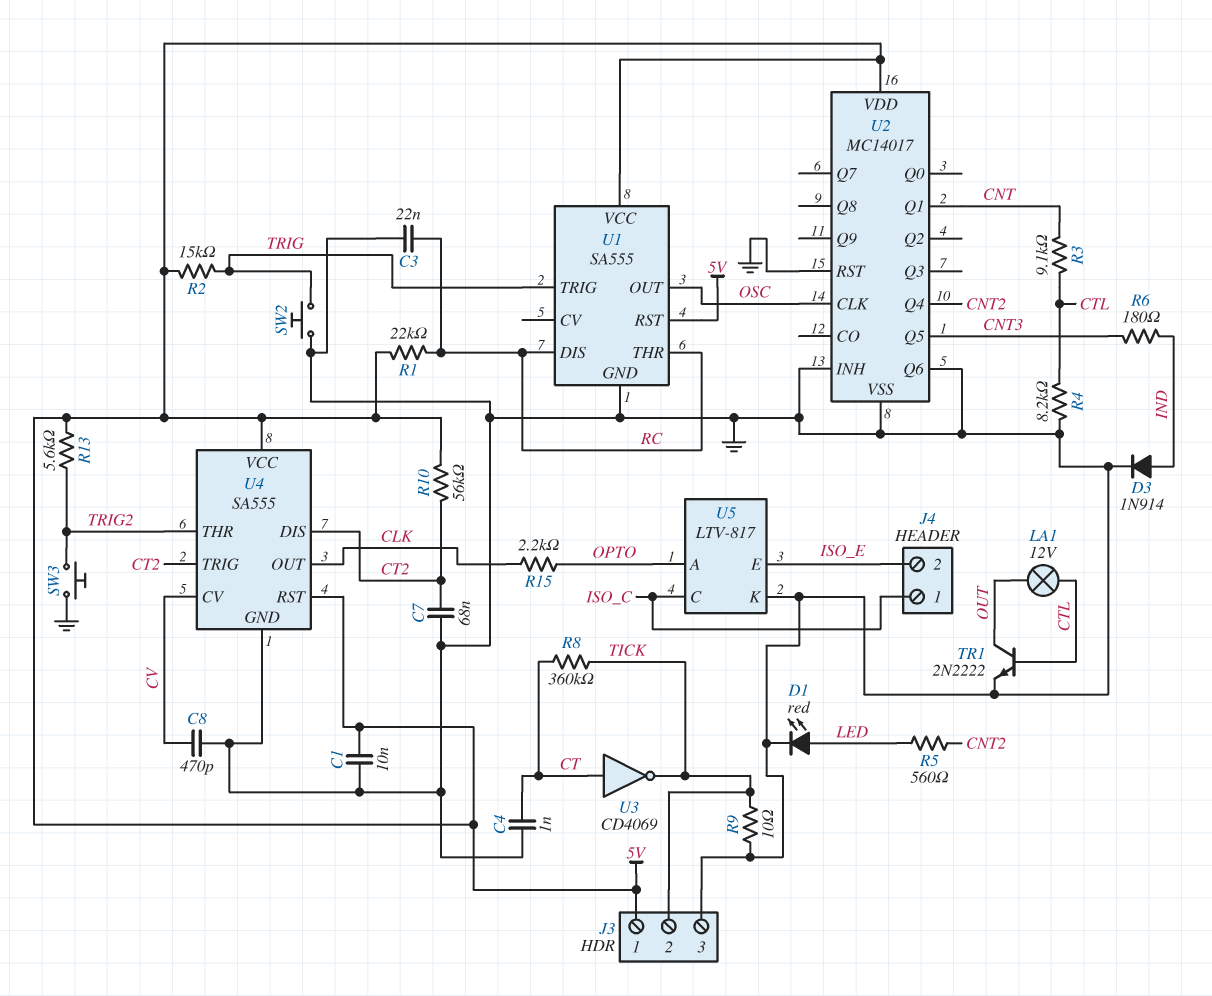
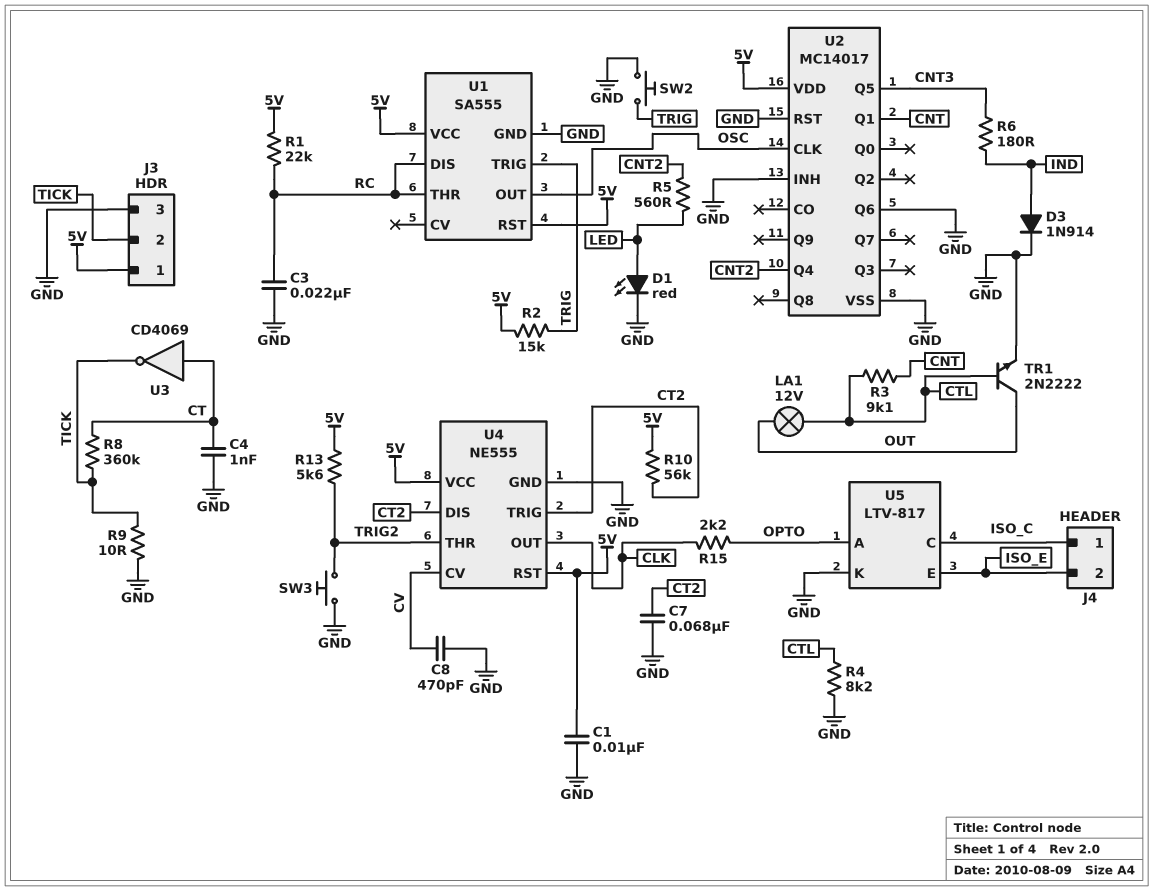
U4: SA555 -> NE555

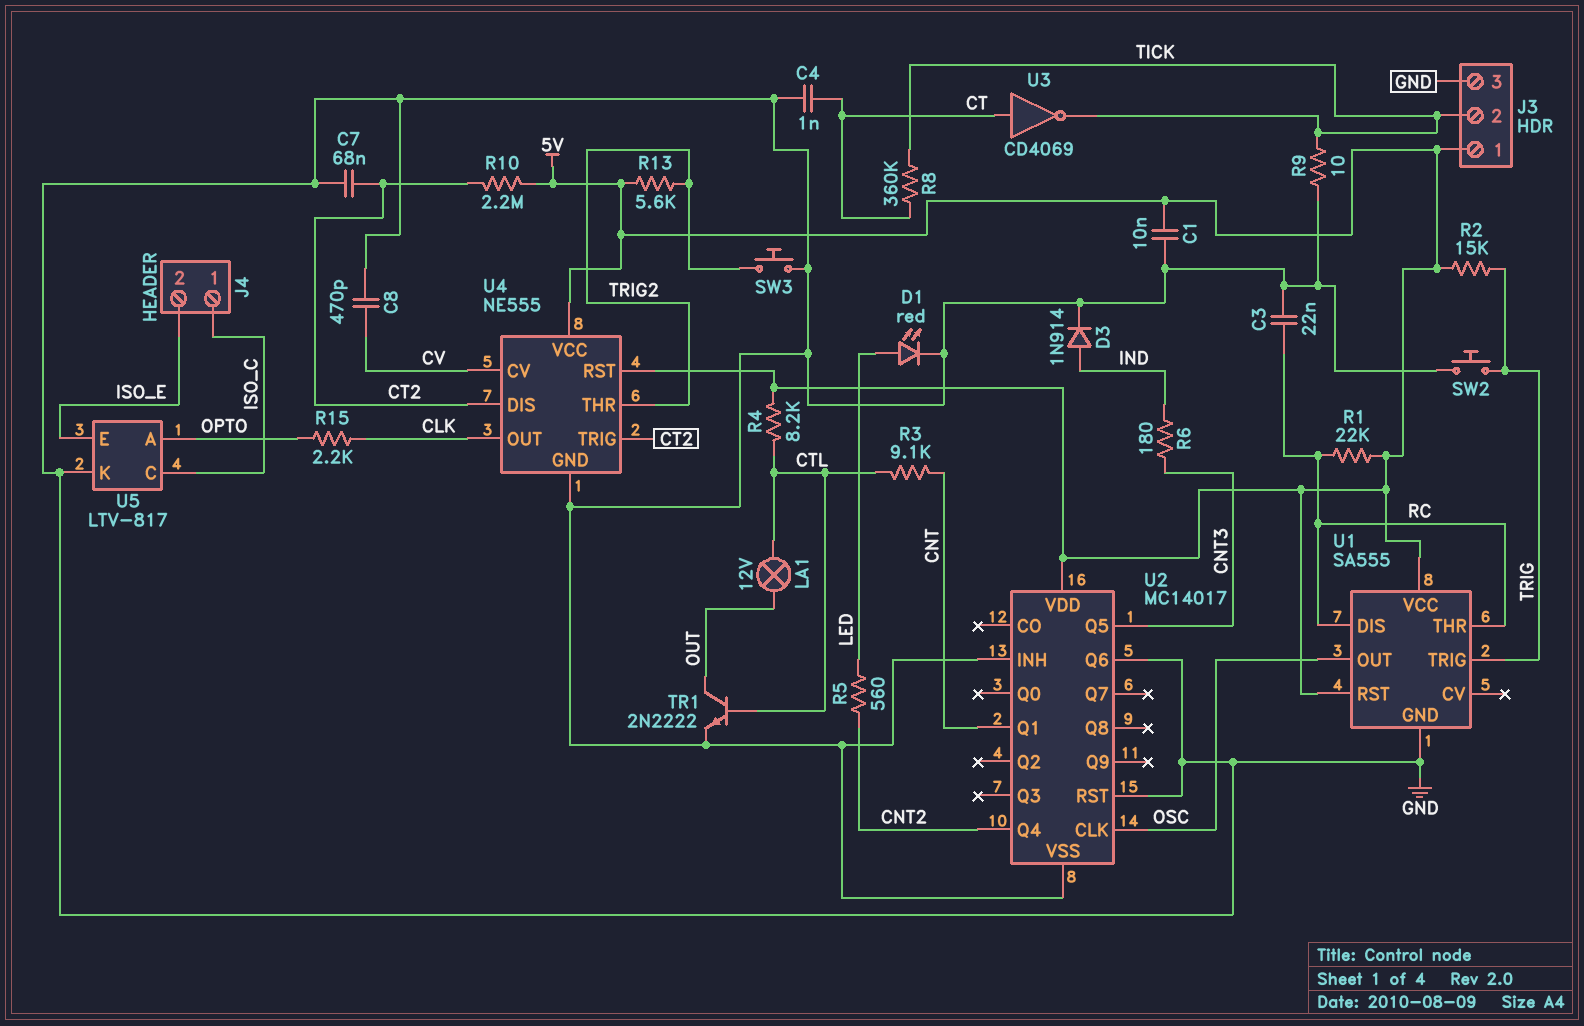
R4: 8.2k (CTL, GND) -> 8.2k (5V, CTL)
R10: 56k (5V, CT2) -> 2.2M (5V, CT2)

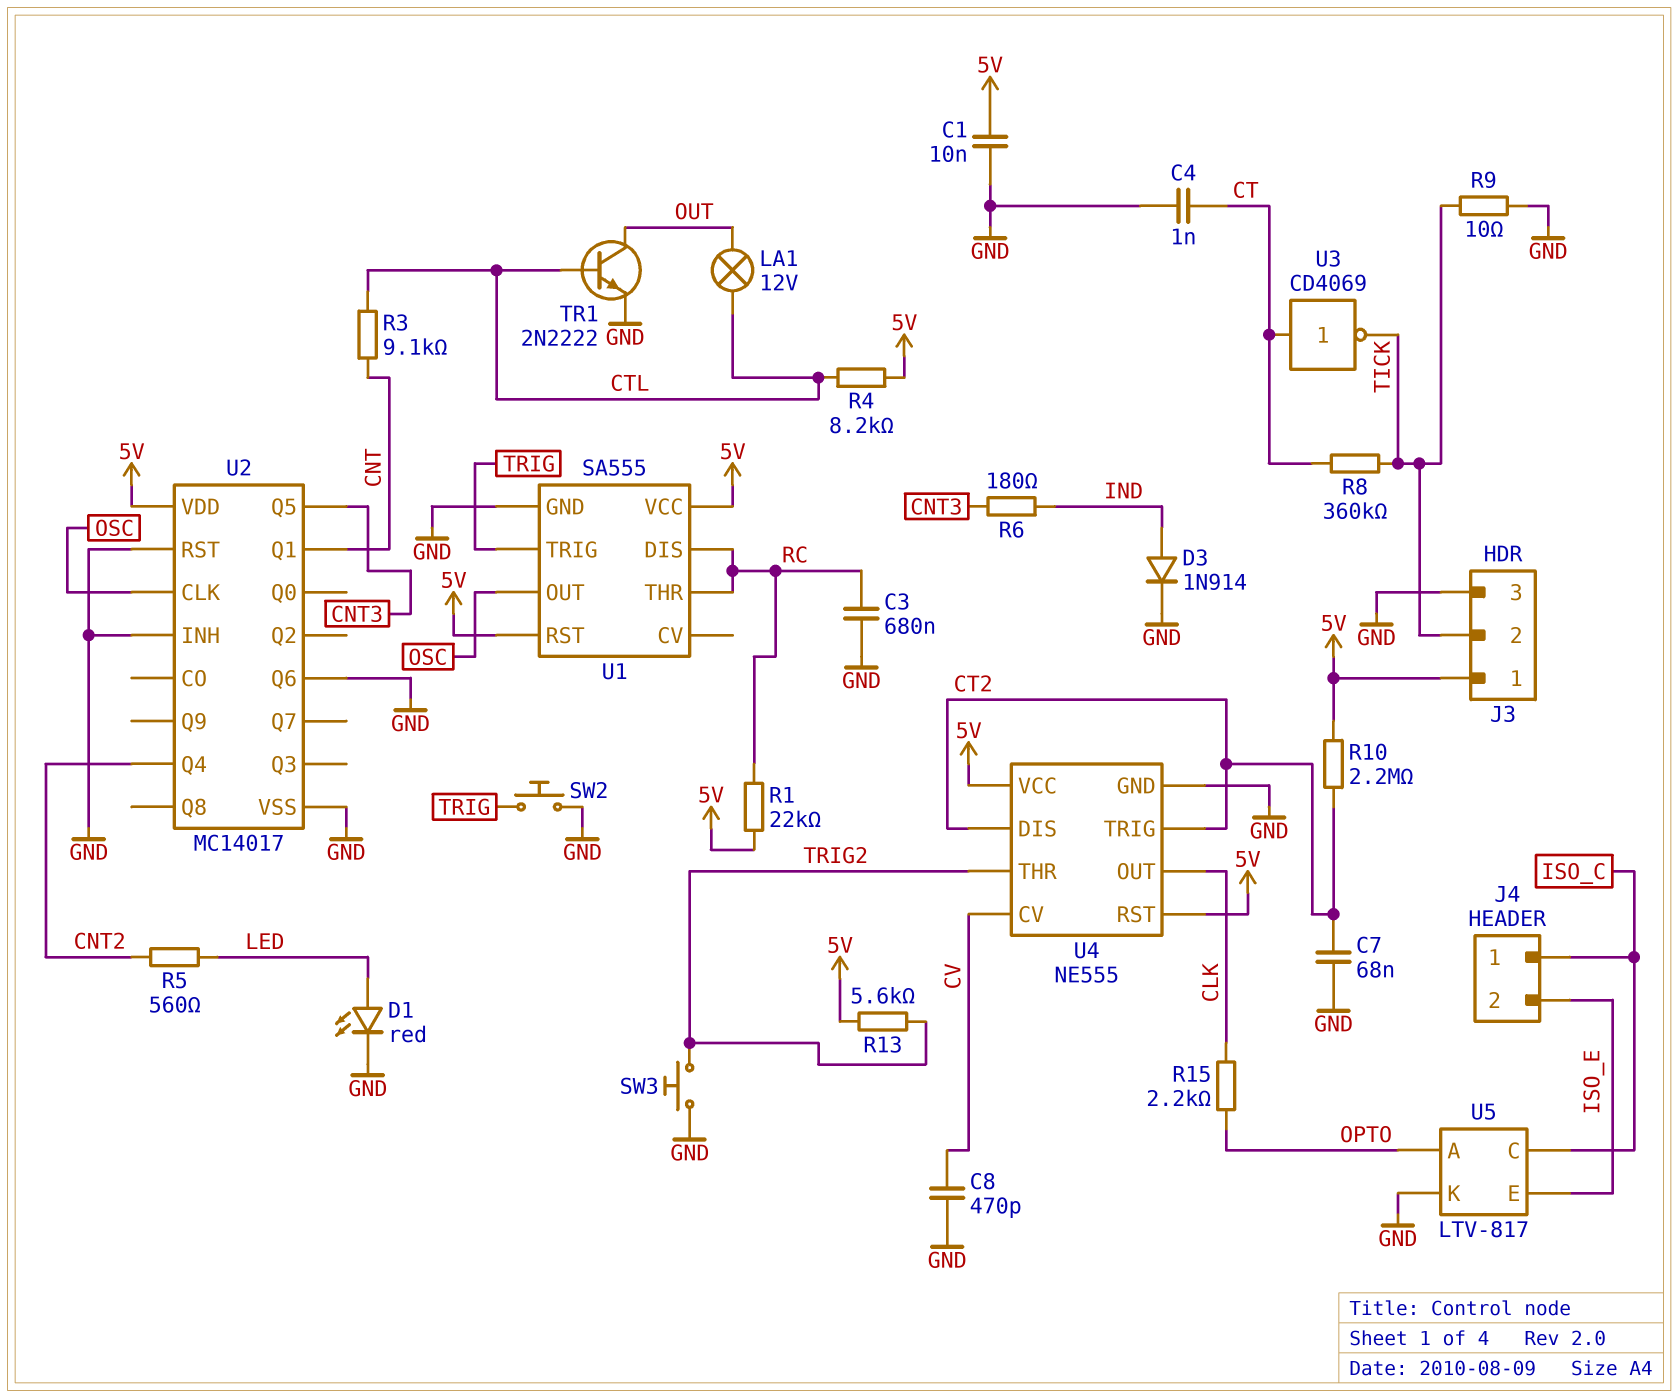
C3: 22nF (GND, RC) -> 680nF (GND, RC)
R2: 15k (5V, TRIG) -> none

